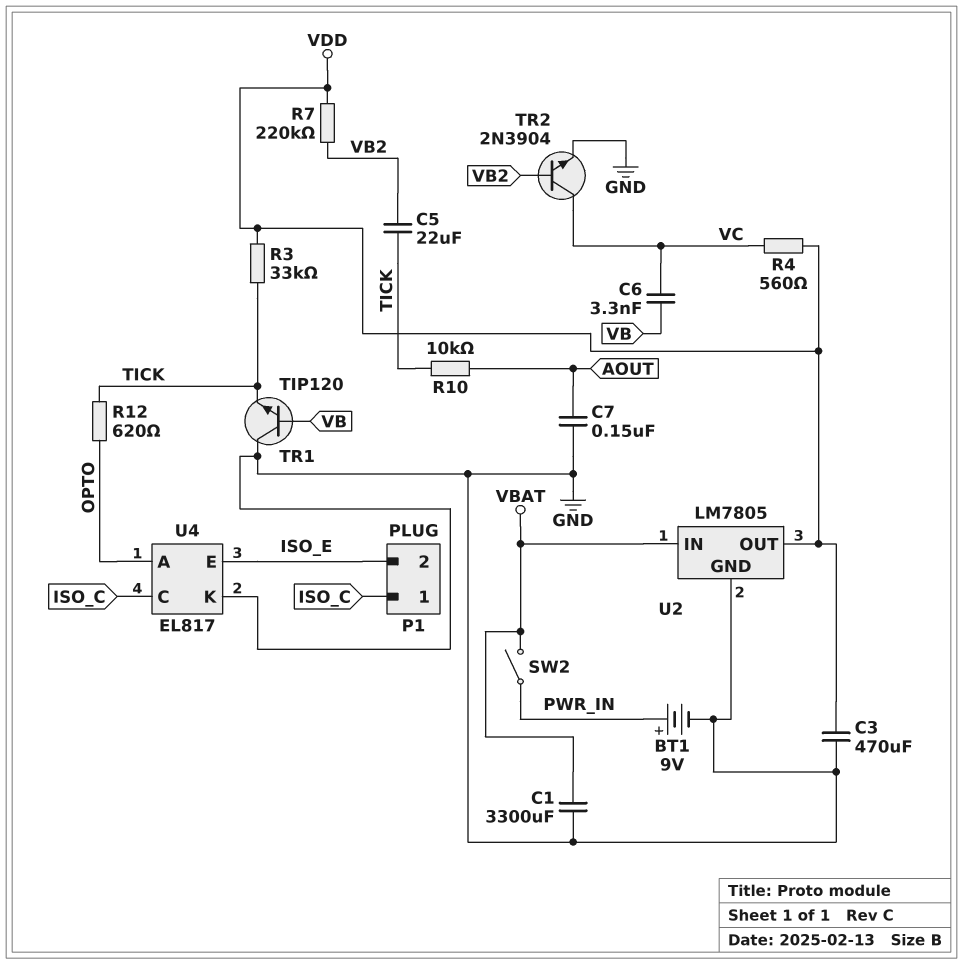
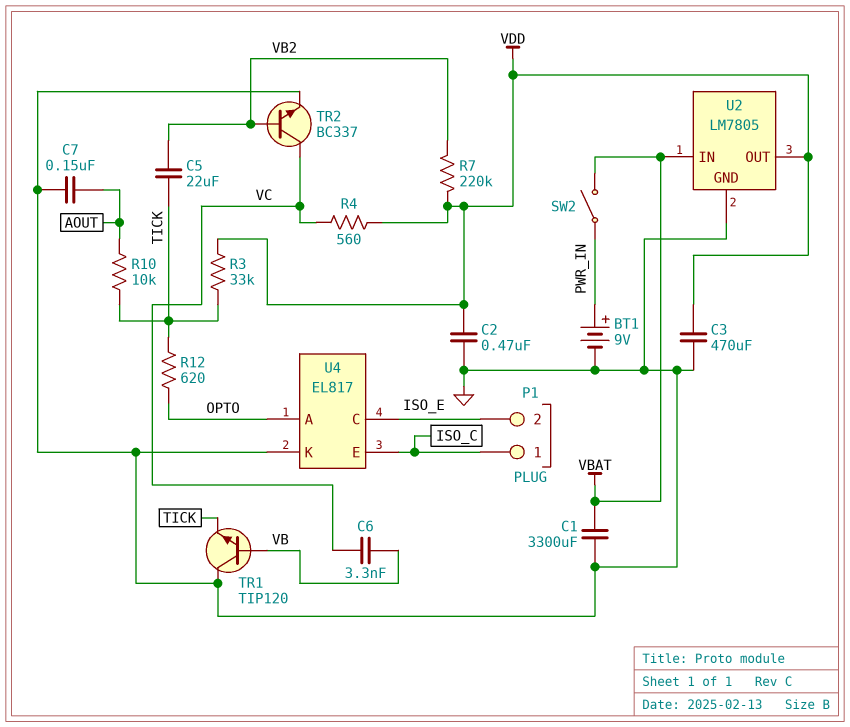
C2: none -> 470nF (GND, VDD)
TR2: NPN 2N3904 (B VB2, C VC, E GND) -> NPN BC337 (B VB2, C VC, E GND)
U4 pin C: ISO_C -> ISO_E
U4 pin E: ISO_E -> ISO_C

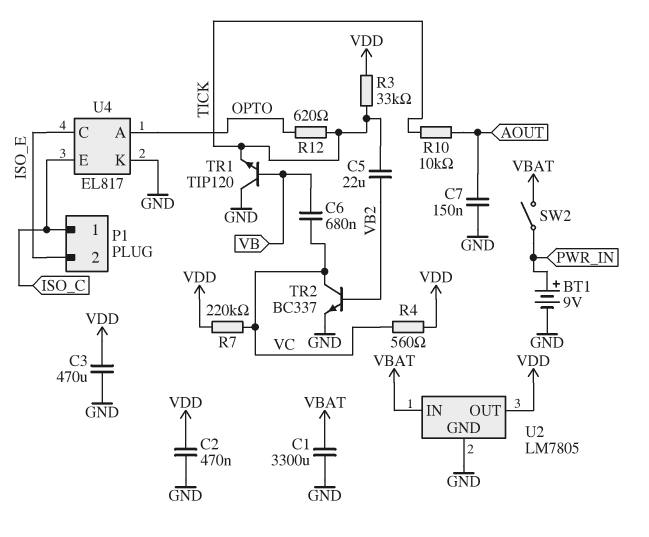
C6: 3.3nF (VB, VC) -> 680nF (VB, VC)
R7: 220k (VB2, VDD) -> 220k (VC, VDD)

